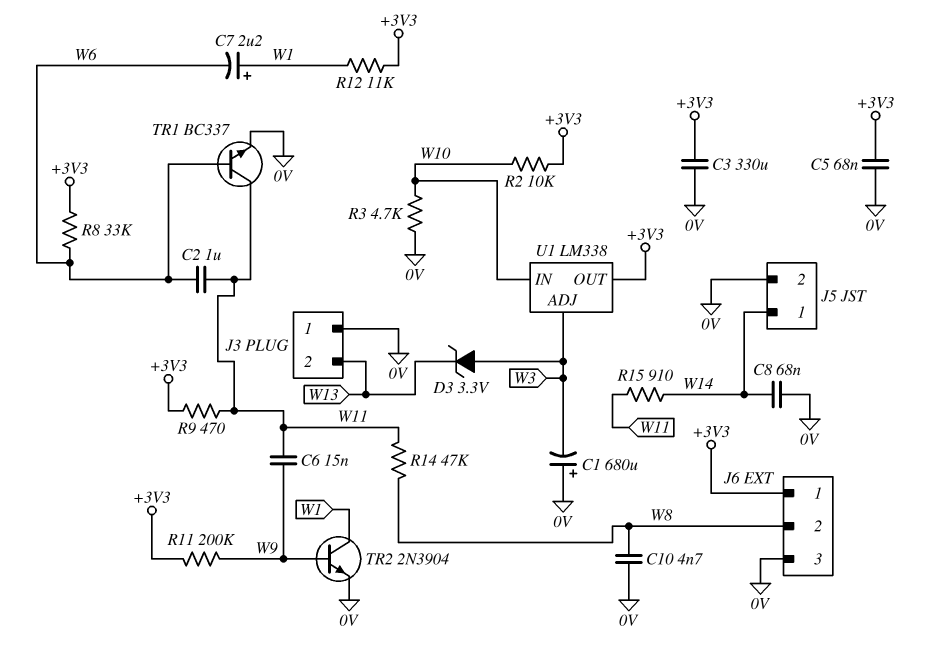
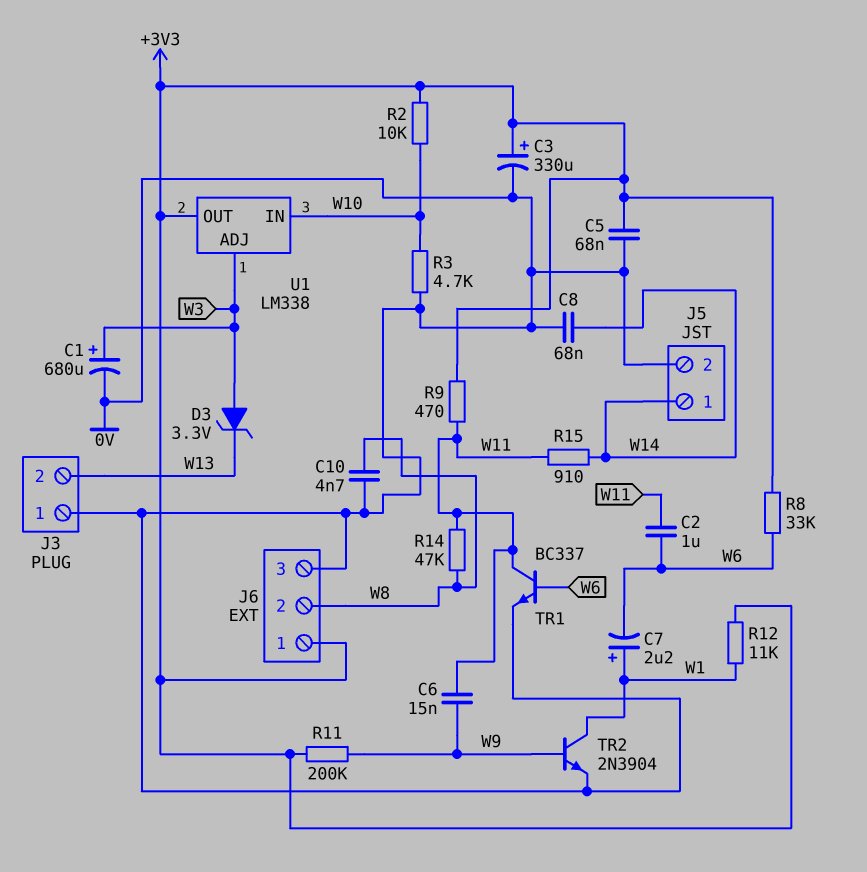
C1: 680uF (plus 0V, minus W3) -> 680uF (plus W3, minus 0V)
C3: 330uF (+3V3, 0V) -> 330uF (plus +3V3, minus 0V)

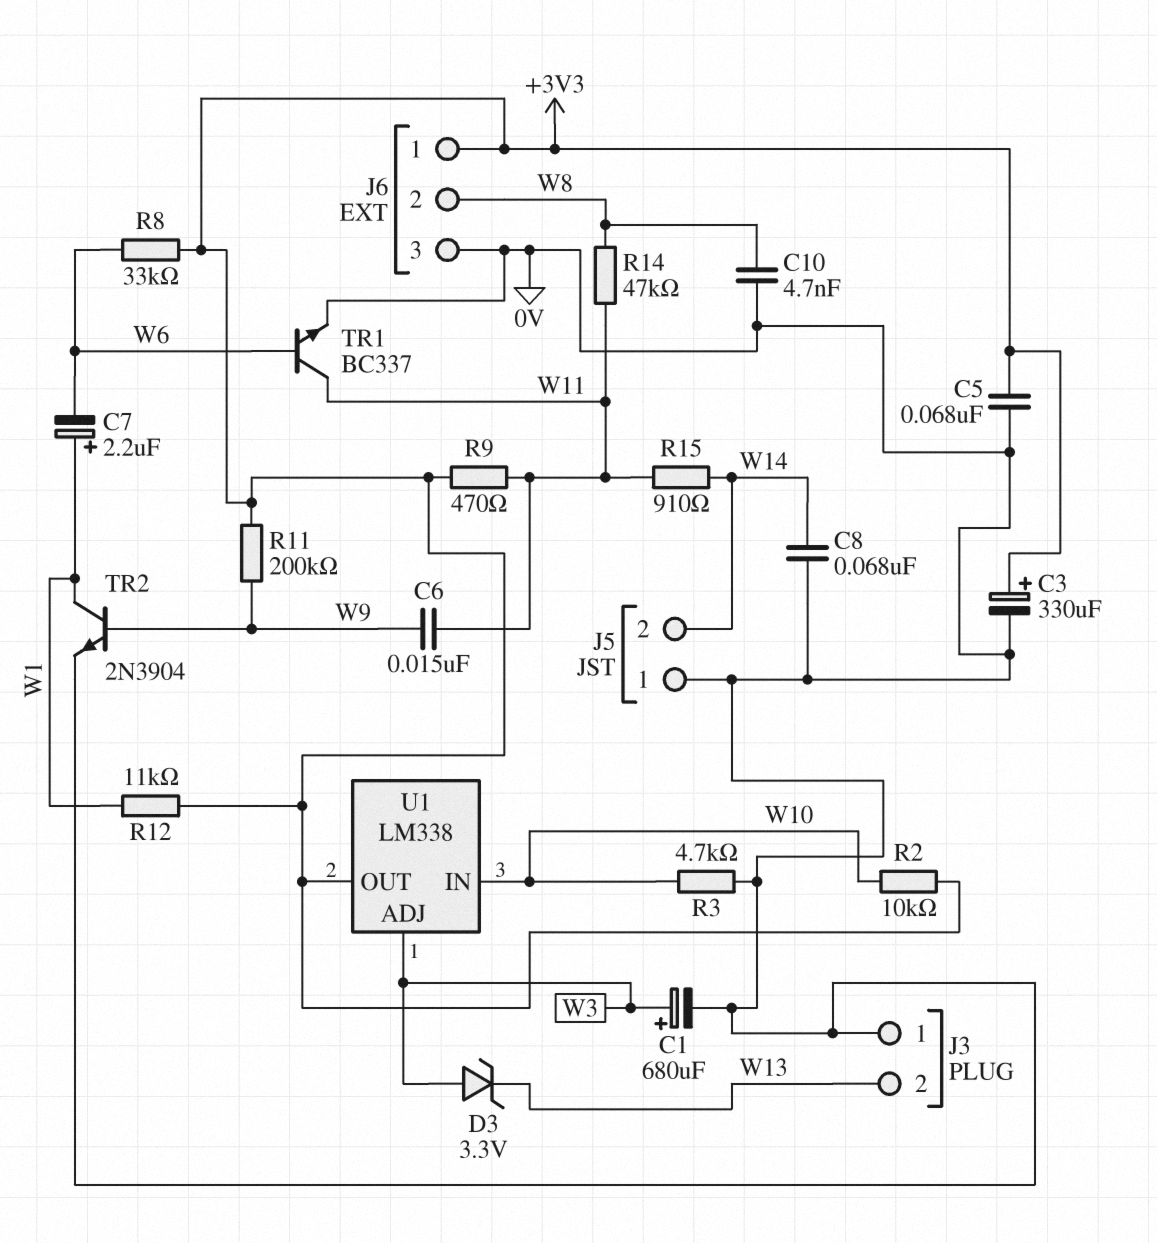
C2: 1uF (W6, W11) -> none
J5 pin 1: W14 -> 0V
J5 pin 2: 0V -> W14

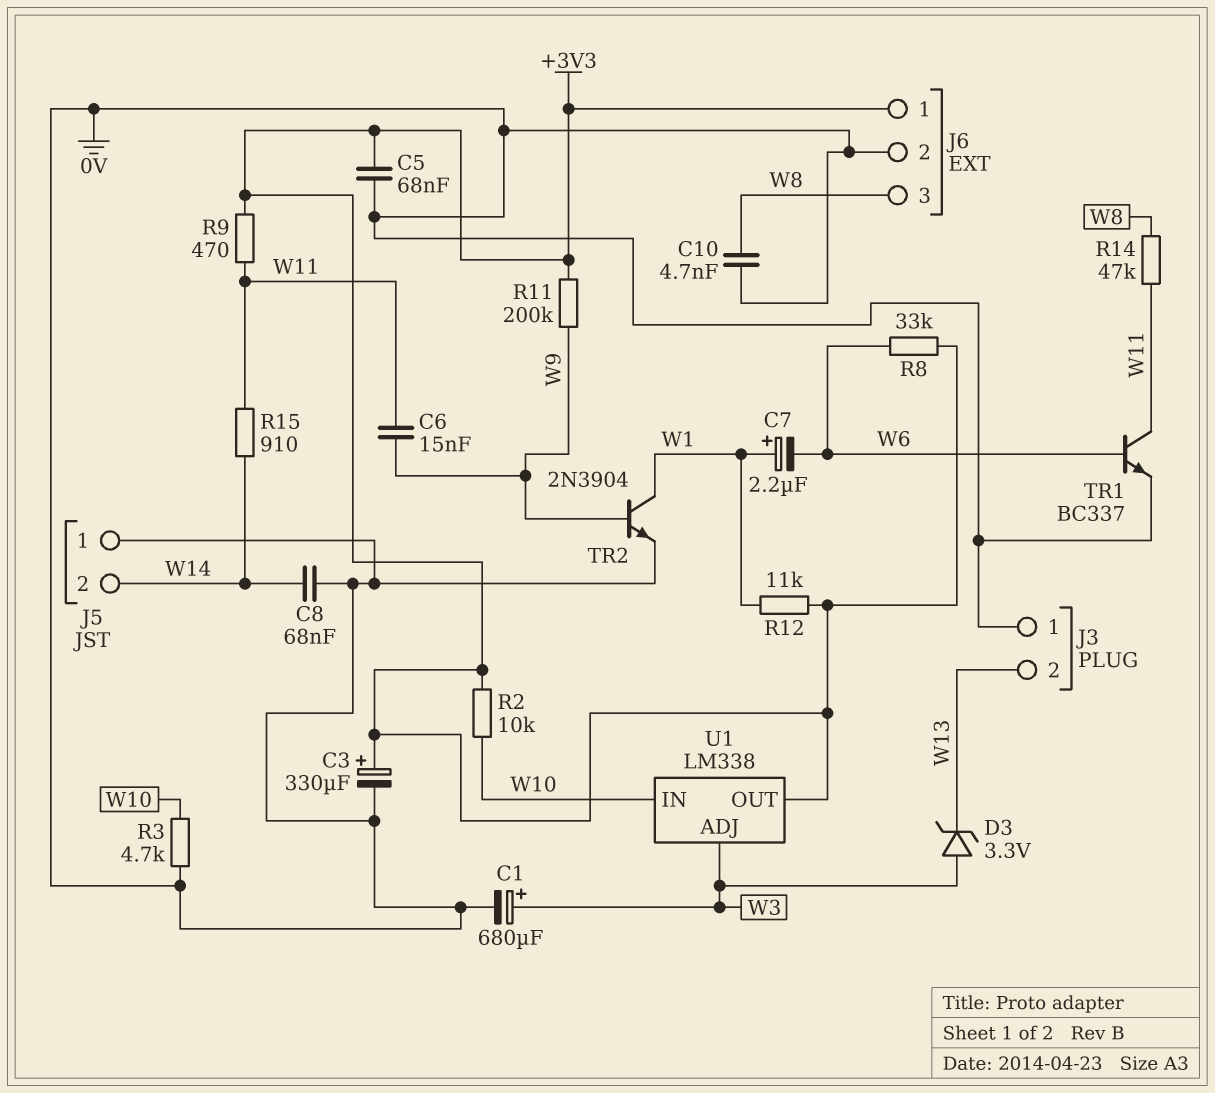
J6 pin 2: W8 -> 0V
J6 pin 3: 0V -> W8

